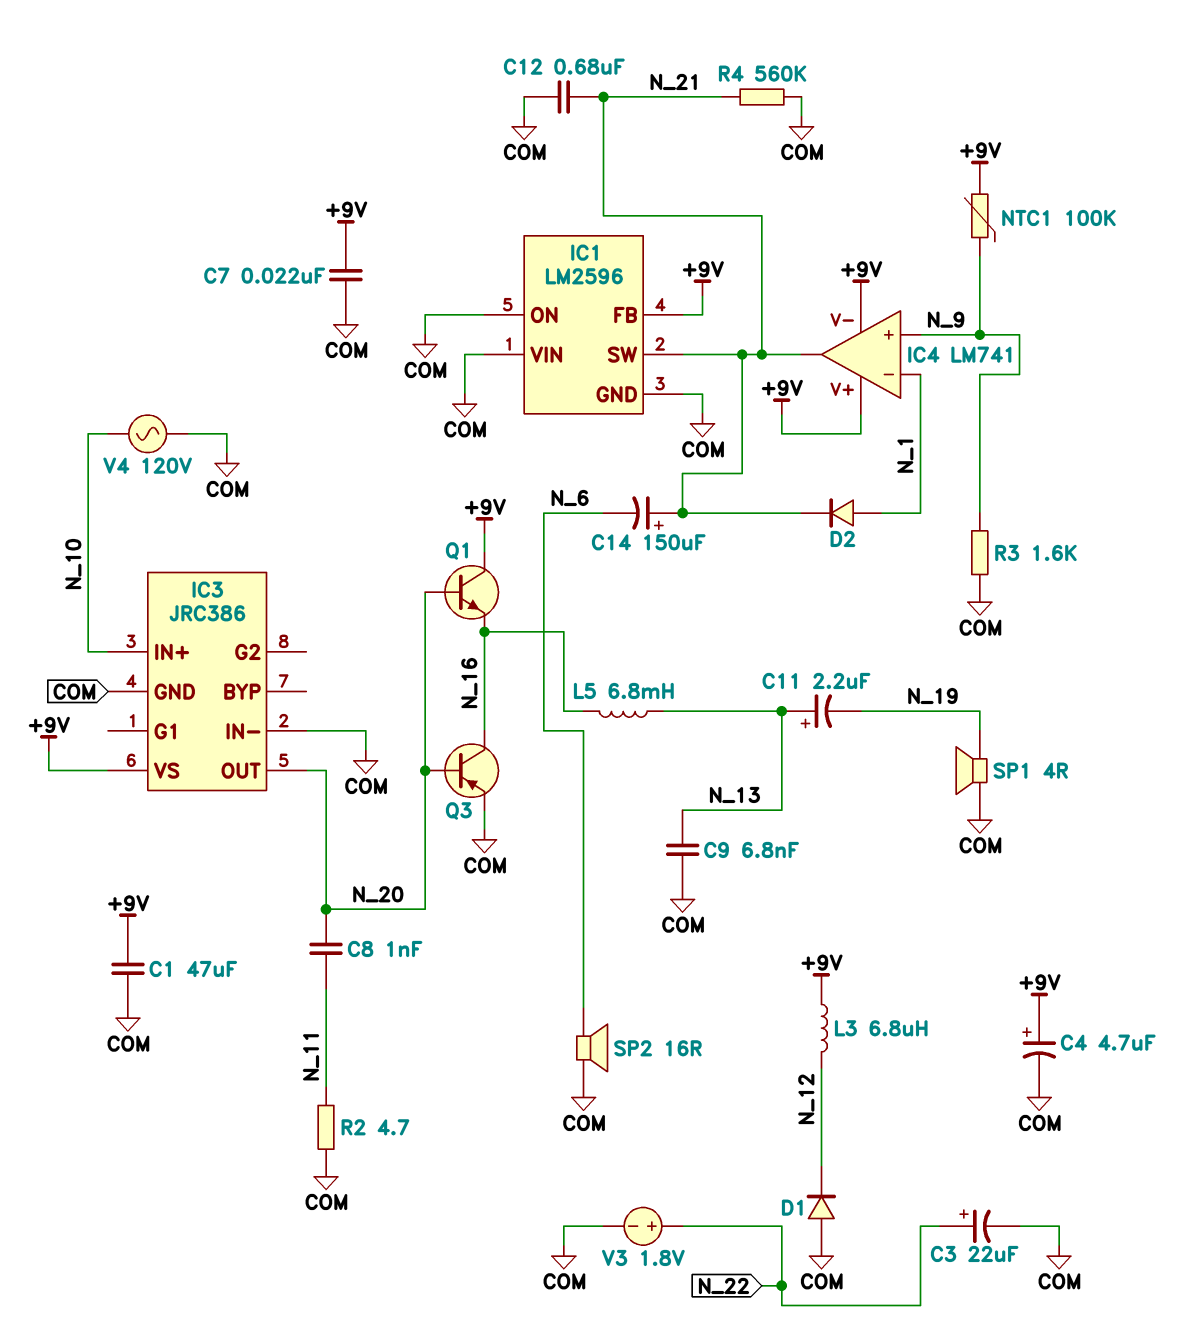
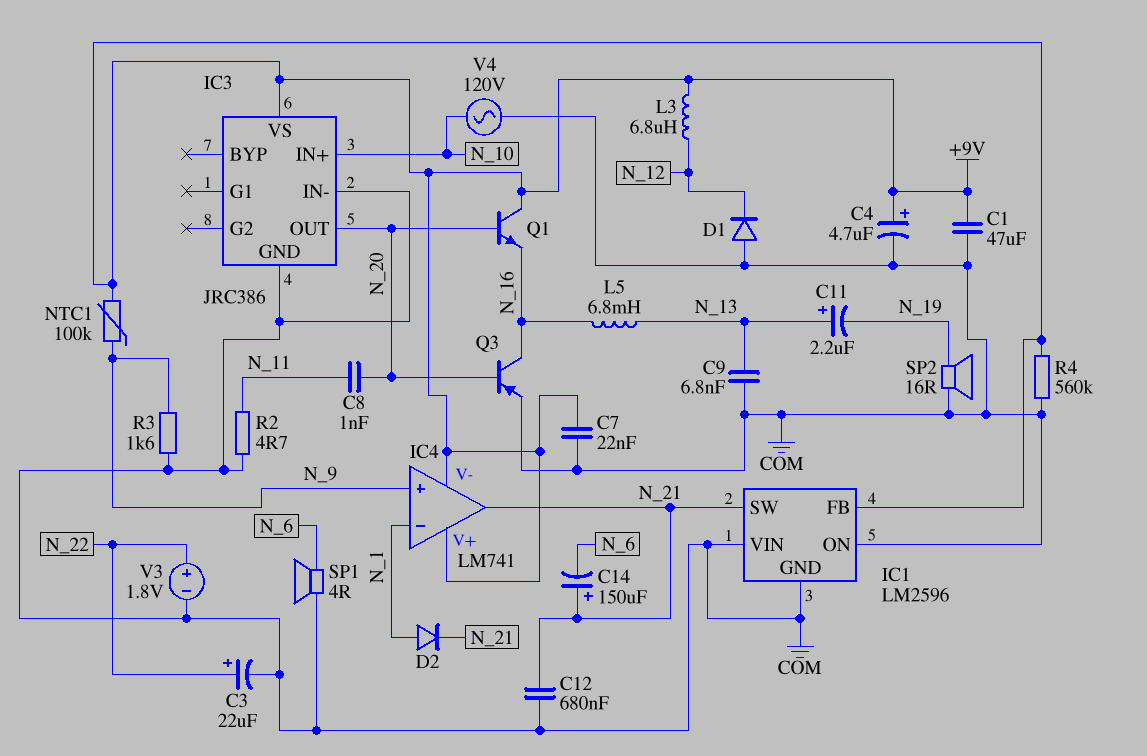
R4: 560k (COM, N_21) -> 560k (+9V, COM)
SP1: speaker 4R (COM, N_19) -> speaker 4R (COM, N_6)
SP2: speaker 16R (COM, N_6) -> speaker 16R (COM, N_19)

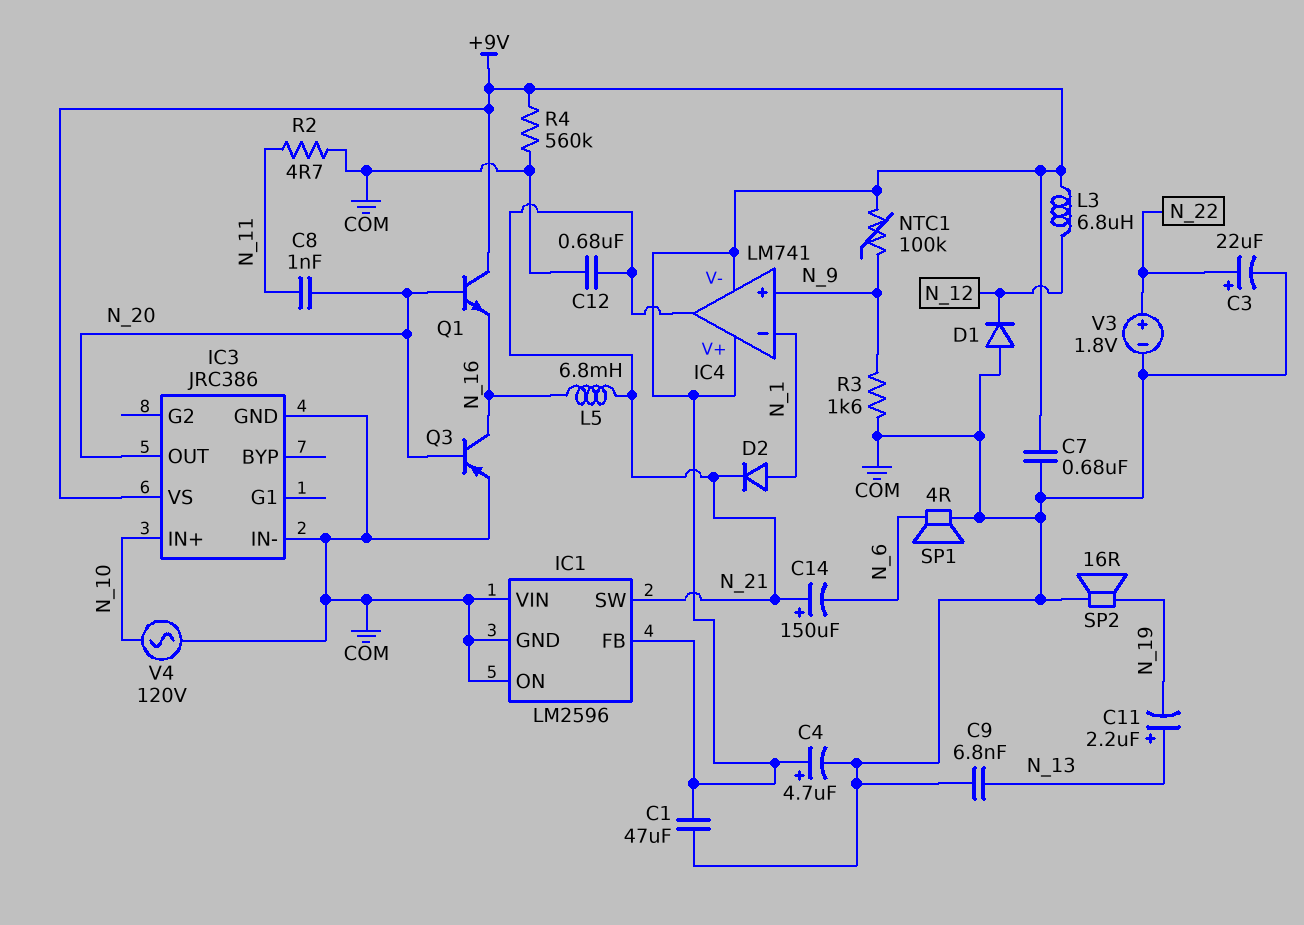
C7: 22nF (+9V, COM) -> 680nF (+9V, COM)
L5: 6.8mH (N_13, N_16) -> 6.8mH (N_16, N_21)

